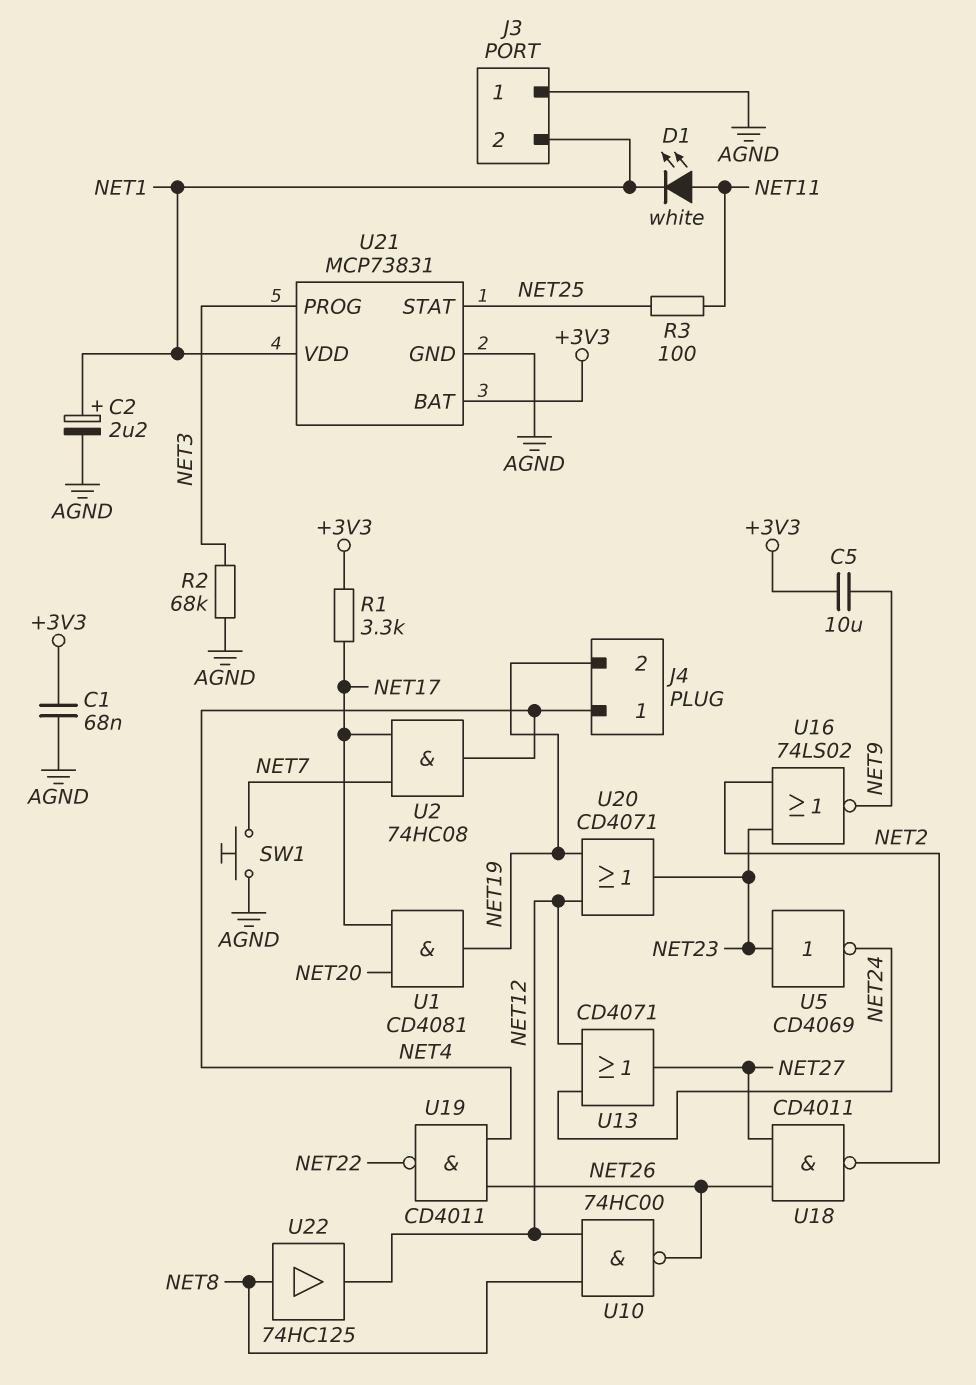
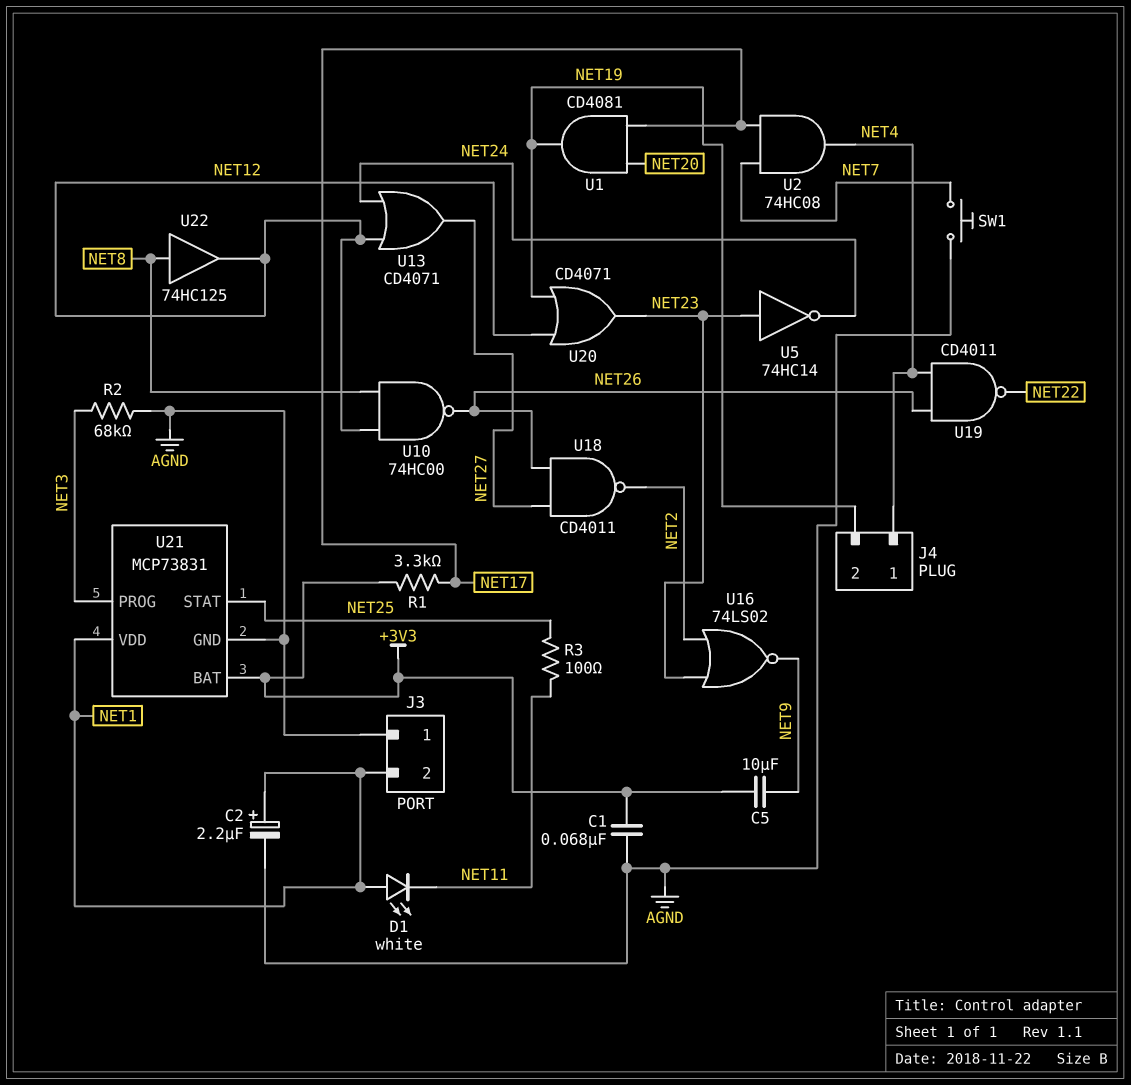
D1: LED white (A NET11, K NET1) -> LED white (A NET1, K NET11)
U5: NOT CD4069 (in NET23, out NET24) -> NOT 74HC14 (in NET23, out NET24)

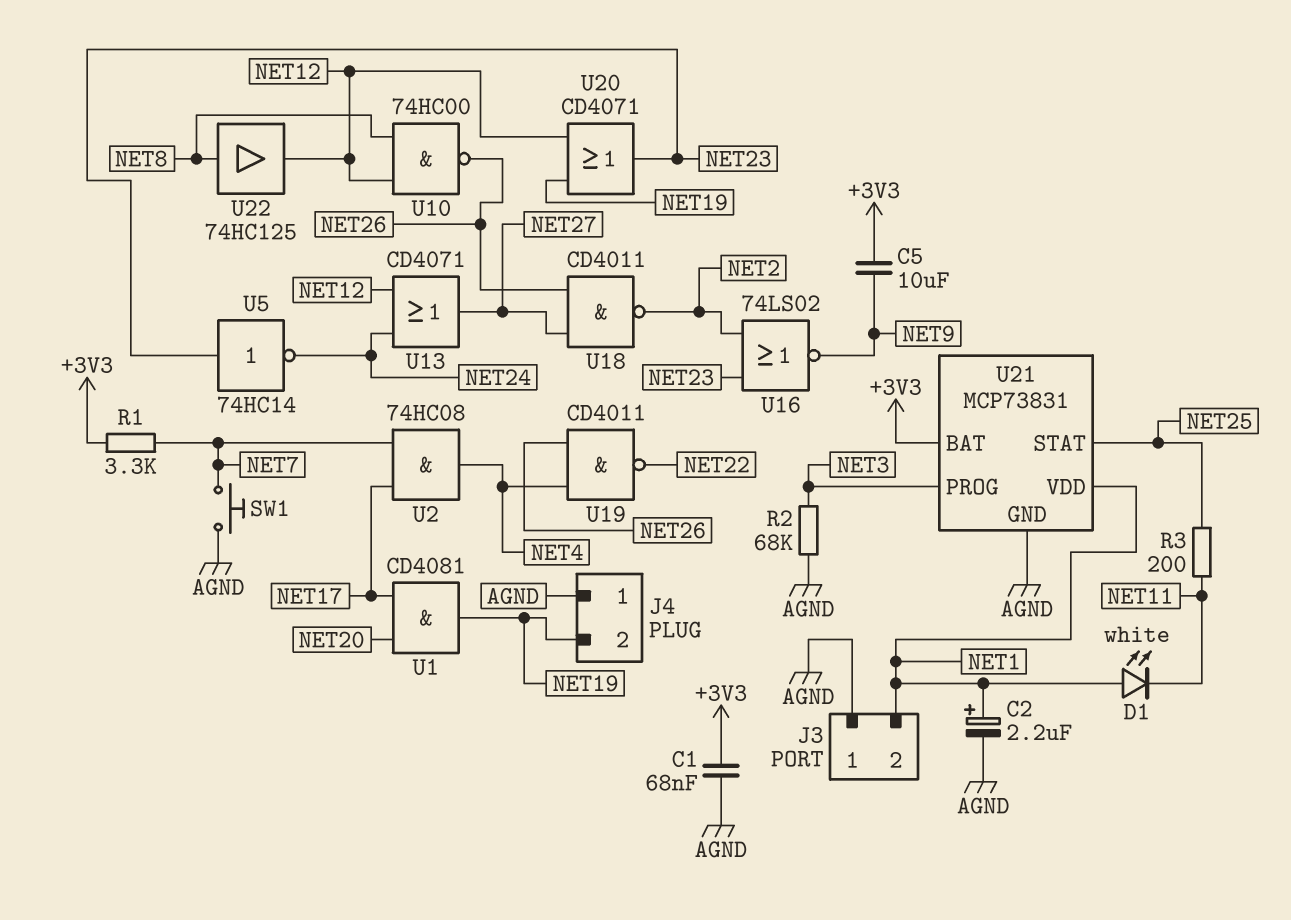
J4 pin 1: NET4 -> AGND
R1: 3.3k (+3V3, NET17) -> 3.3k (+3V3, NET7)
R3: 100 (NET11, NET25) -> 200 (NET11, NET25)

